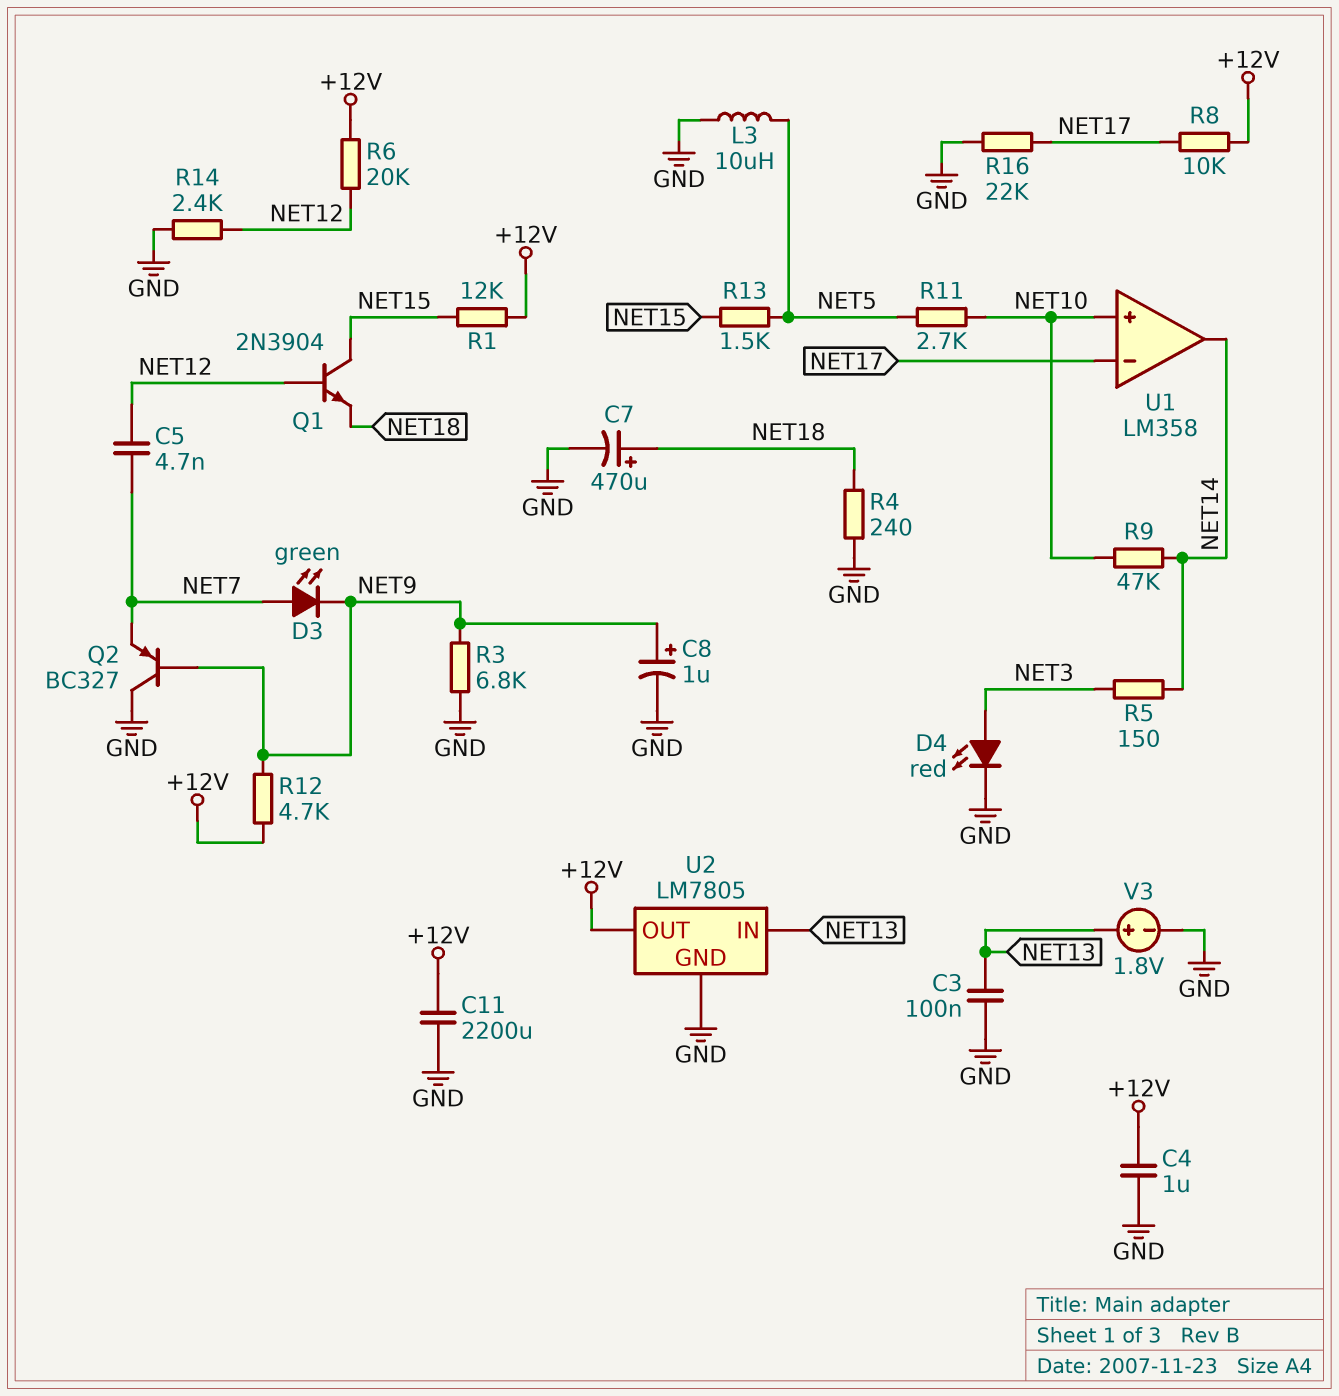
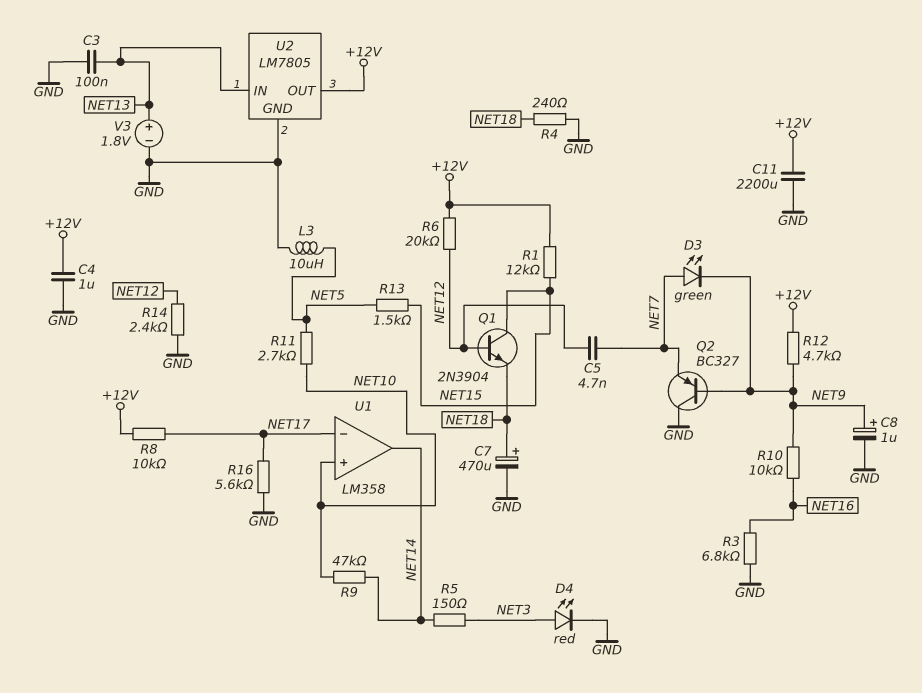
R3: 6.8k (GND, NET9) -> 6.8k (GND, NET16)
R10: none -> 10k (NET9, NET16)
R16: 22k (GND, NET17) -> 5.6k (GND, NET17)

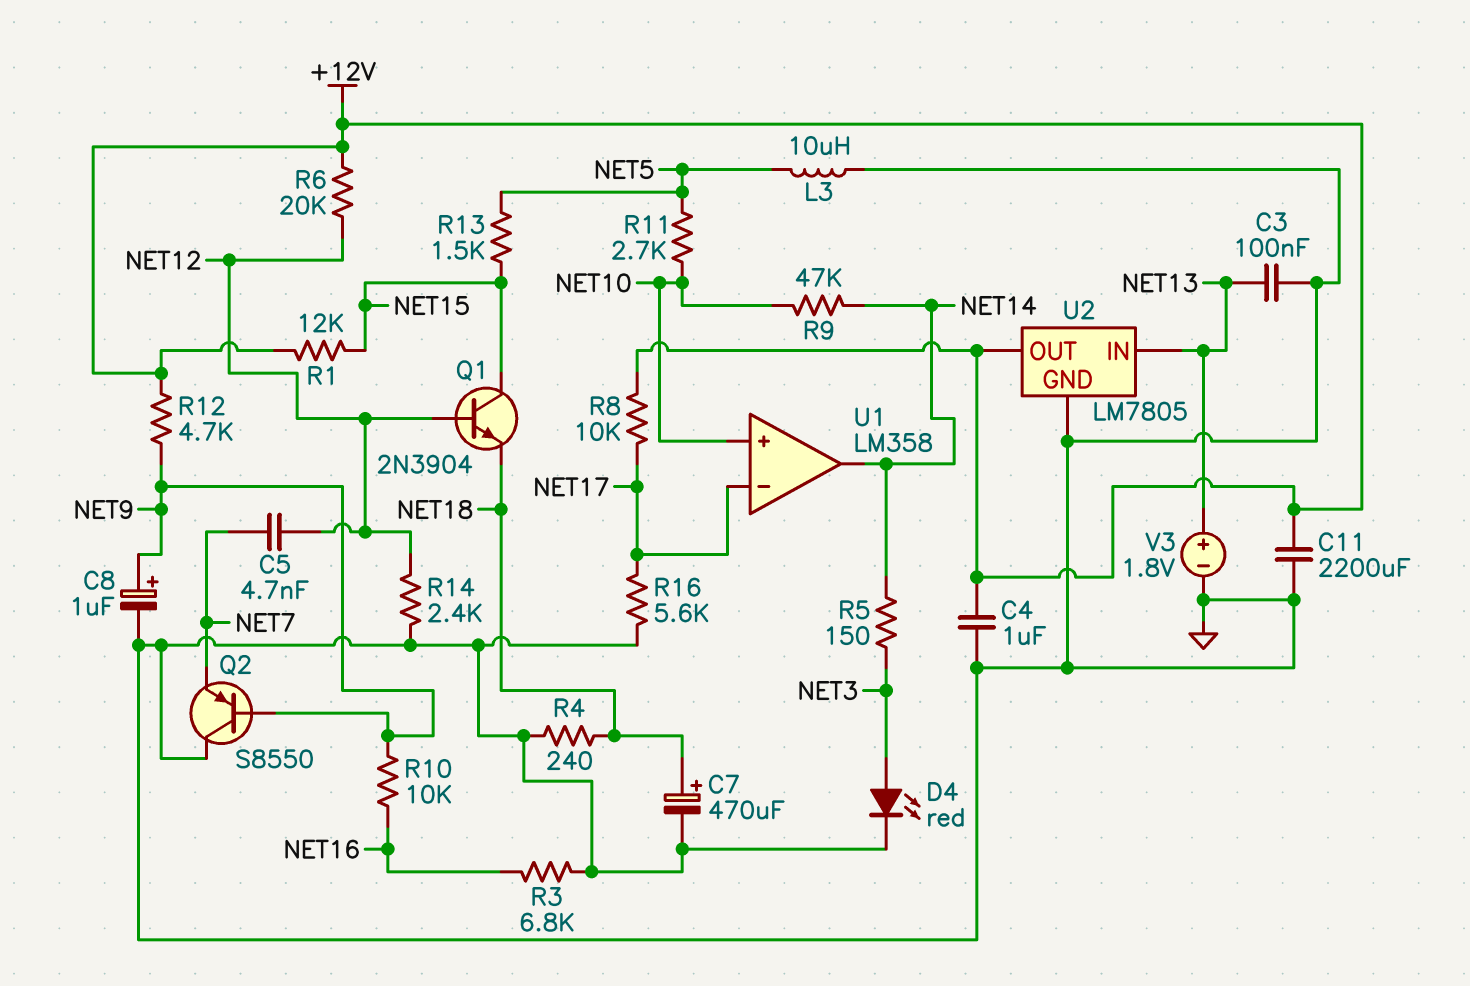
D3: LED green (A NET7, K NET9) -> none
Q2: PNP BC327 (B NET9, C GND, E NET7) -> PNP S8550 (B NET9, C GND, E NET7)

